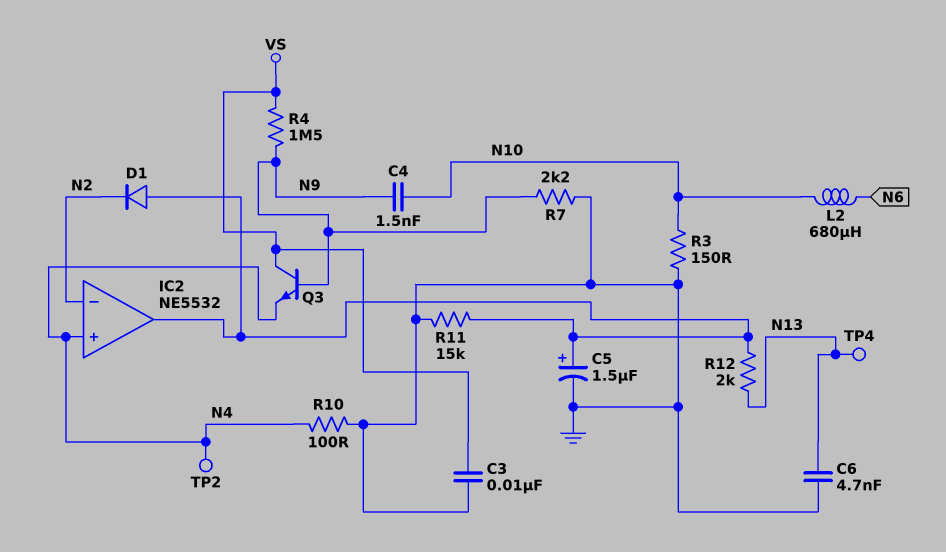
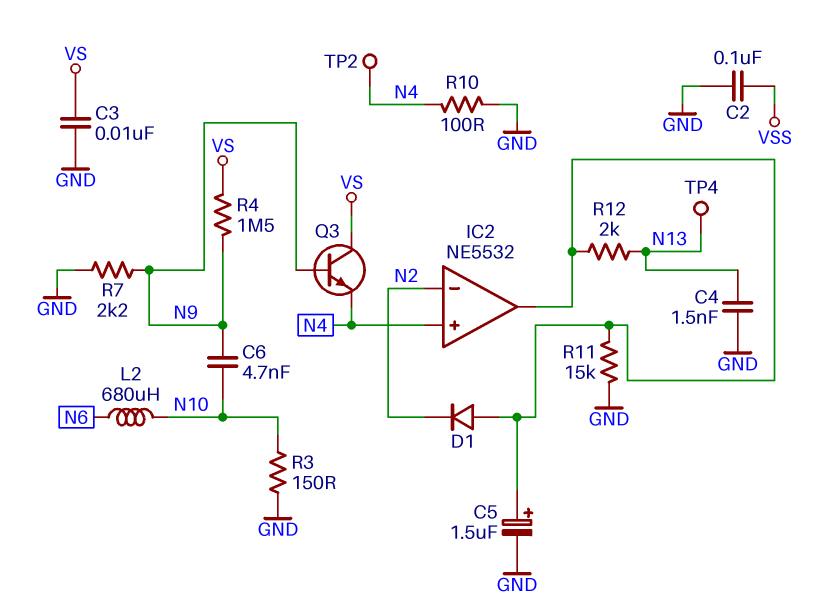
C2: none -> 100nF (GND, VSS)
C4: 1.5nF (N9, N10) -> 1.5nF (GND, N13)
C6: 4.7nF (GND, N13) -> 4.7nF (N9, N10)

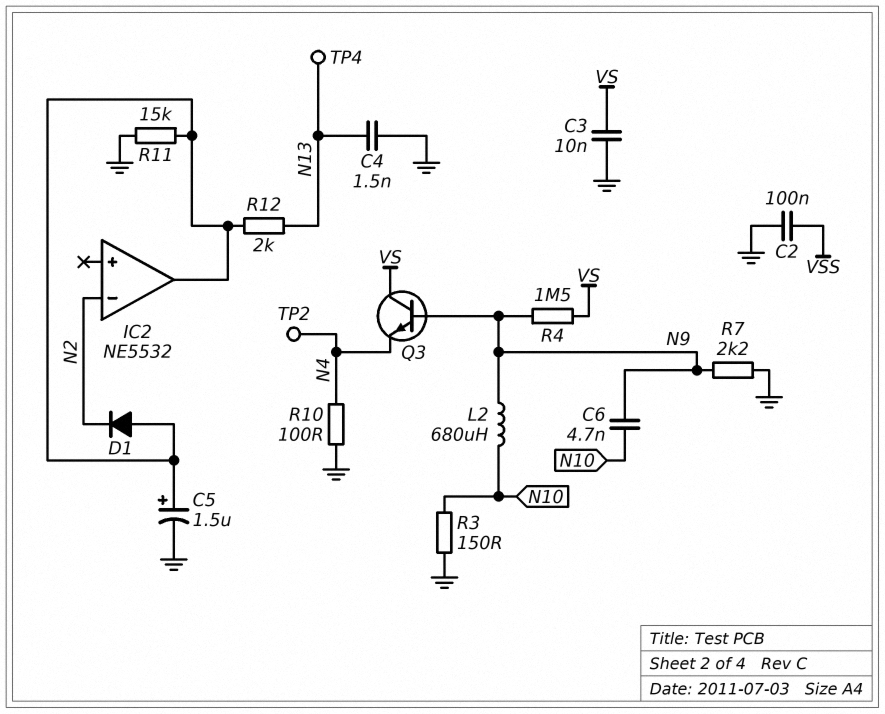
IC2 pin in+: N4 -> none
L2: 680uH (N6, N10) -> 680uH (N9, N10)

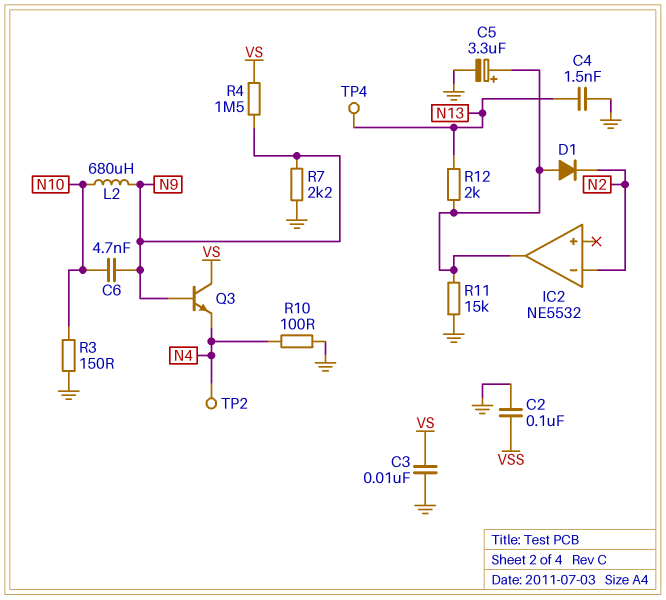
C5: 1.5uF (plus IC2/out, minus GND) -> 3.3uF (plus IC2/out, minus GND)

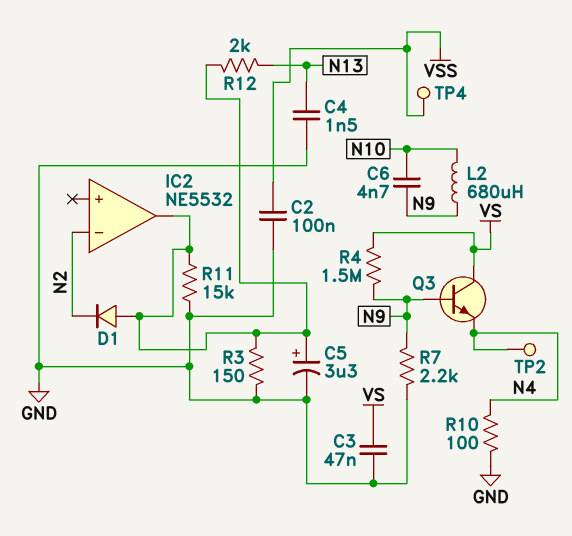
C3: 10nF (GND, VS) -> 47nF (GND, VS)
R3: 150 (GND, N10) -> 150 (GND, IC2/out)
TP4: test point (N13) -> test point (VSS)

